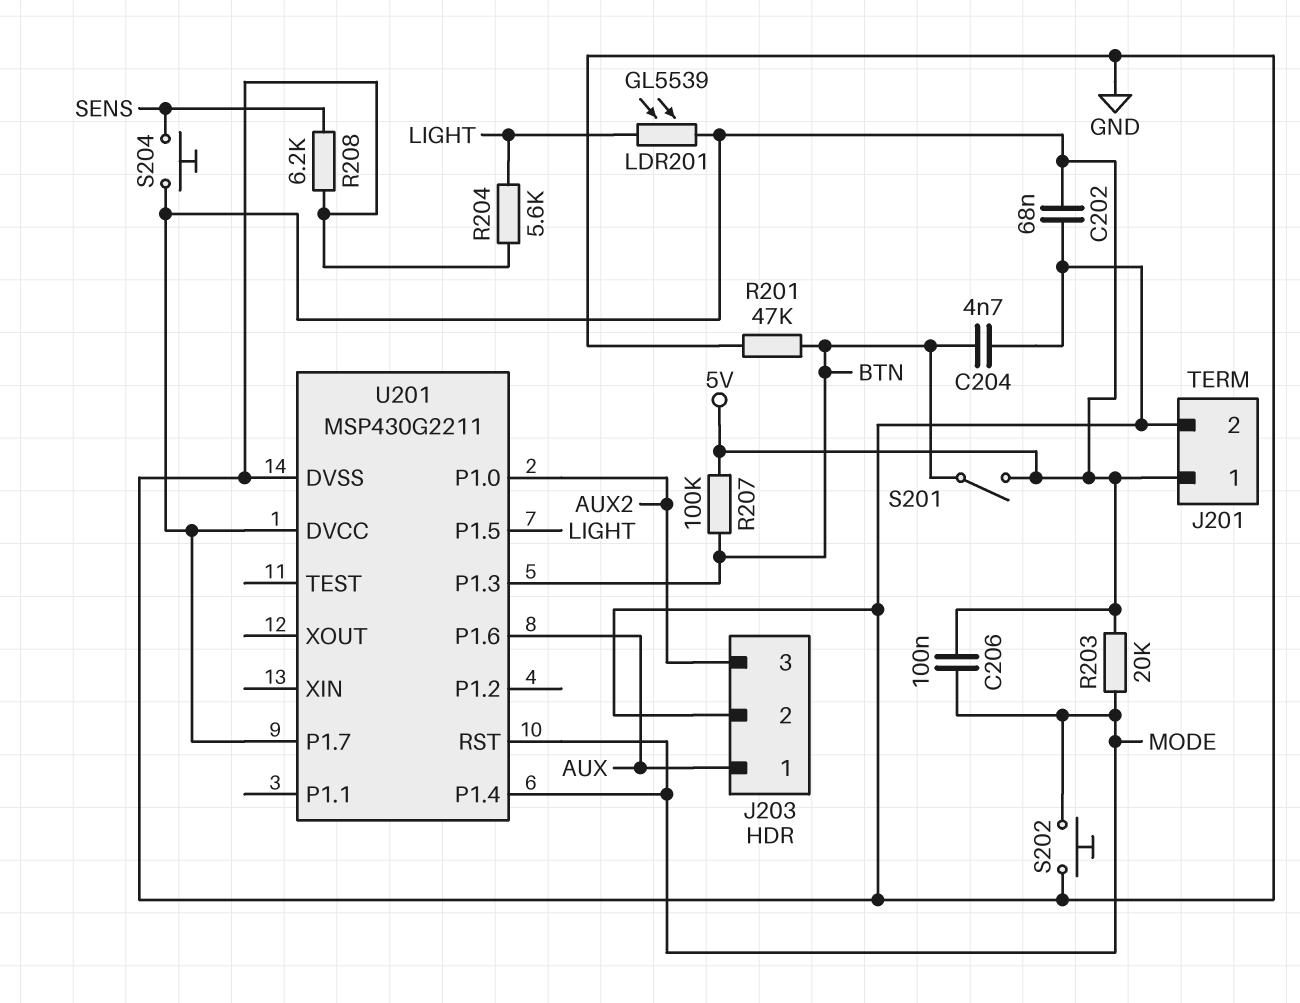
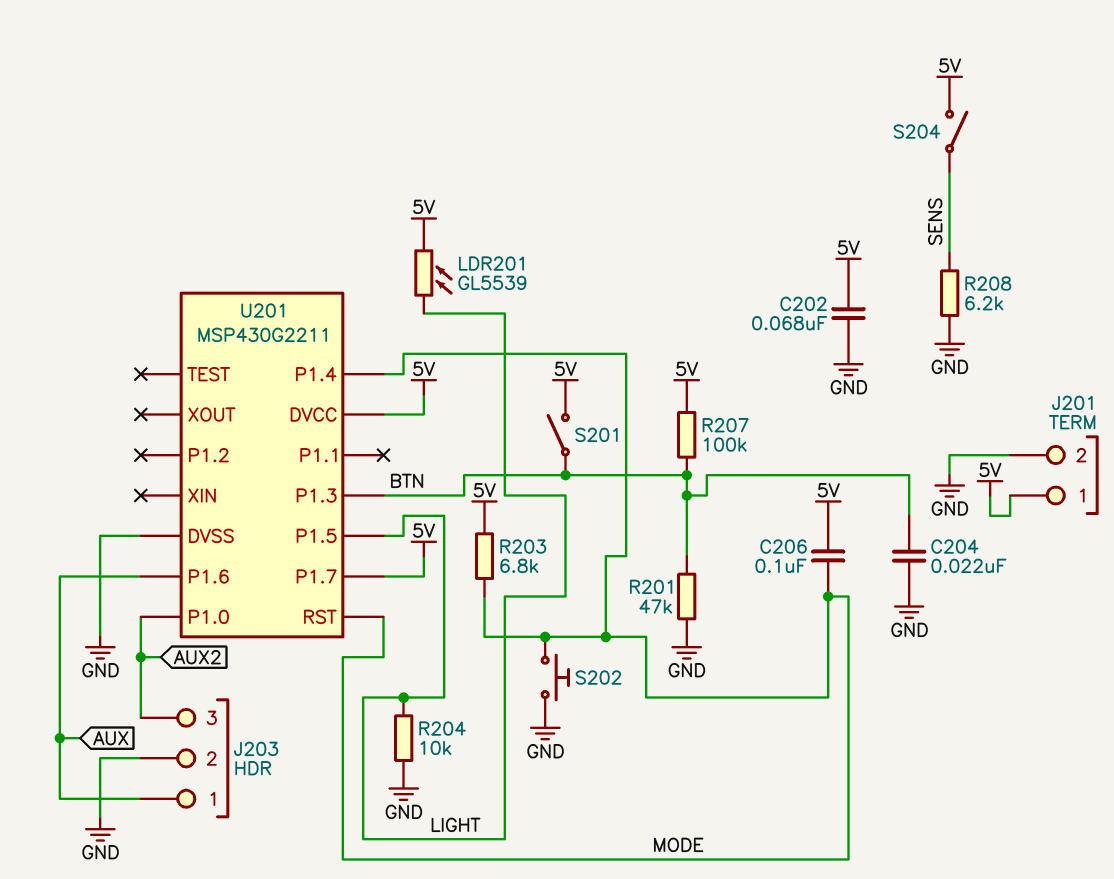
C204: 4.7nF (BTN, GND) -> 22nF (BTN, GND)
R203: 20k (5V, MODE) -> 6.8k (5V, MODE)
R204: 5.6k (GND, LIGHT) -> 10k (GND, LIGHT)
S204: button (5V, SENS) -> switch (5V, SENS)

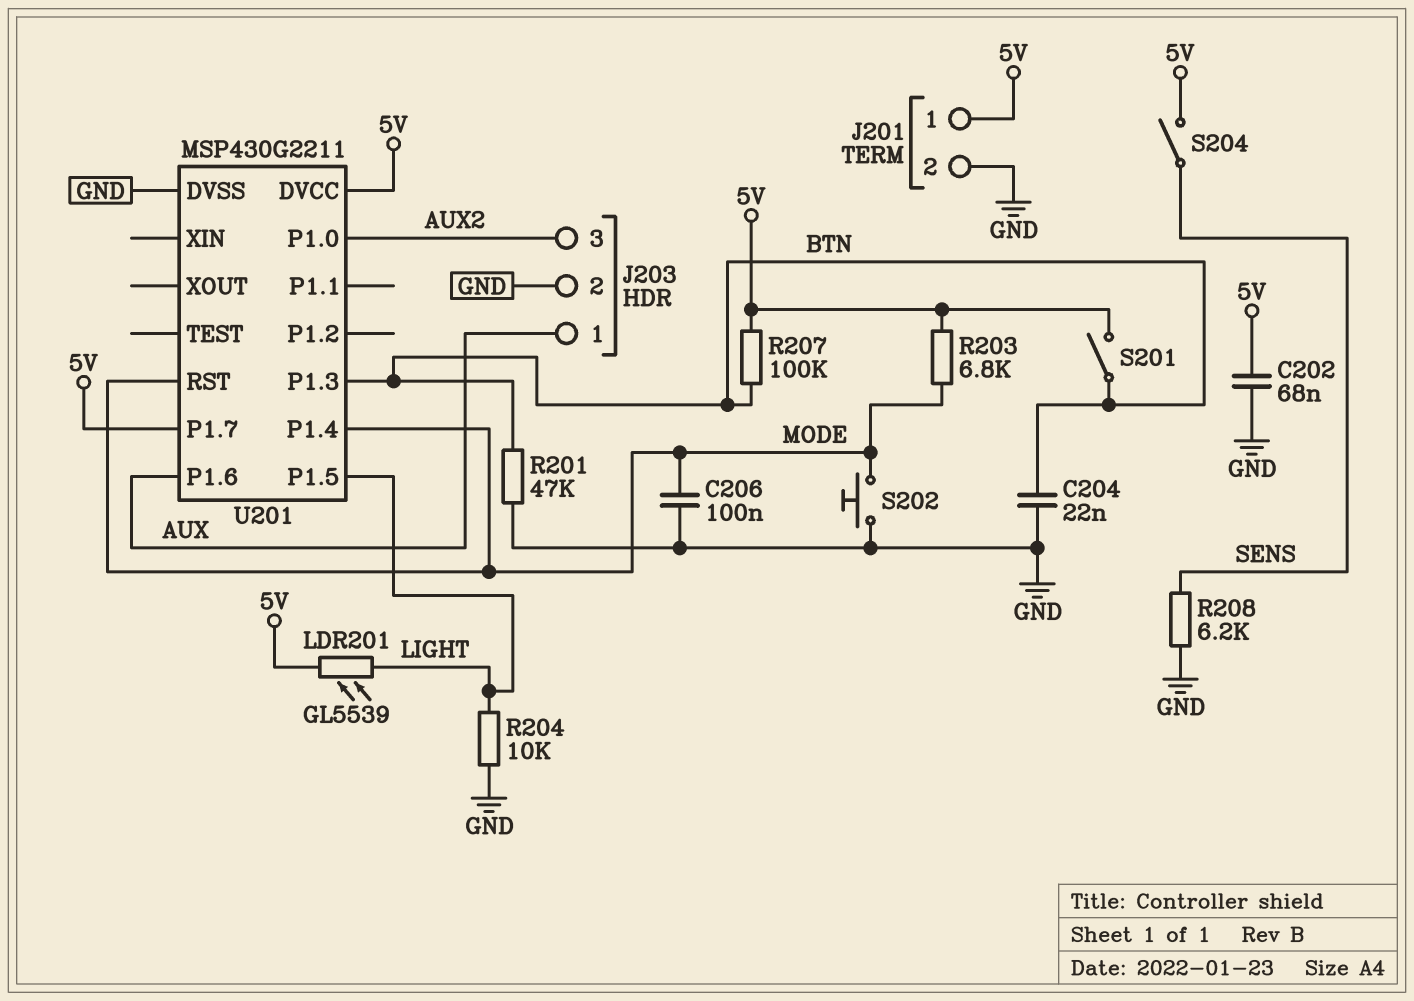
C206: 100nF (5V, MODE) -> 100nF (GND, MODE)

